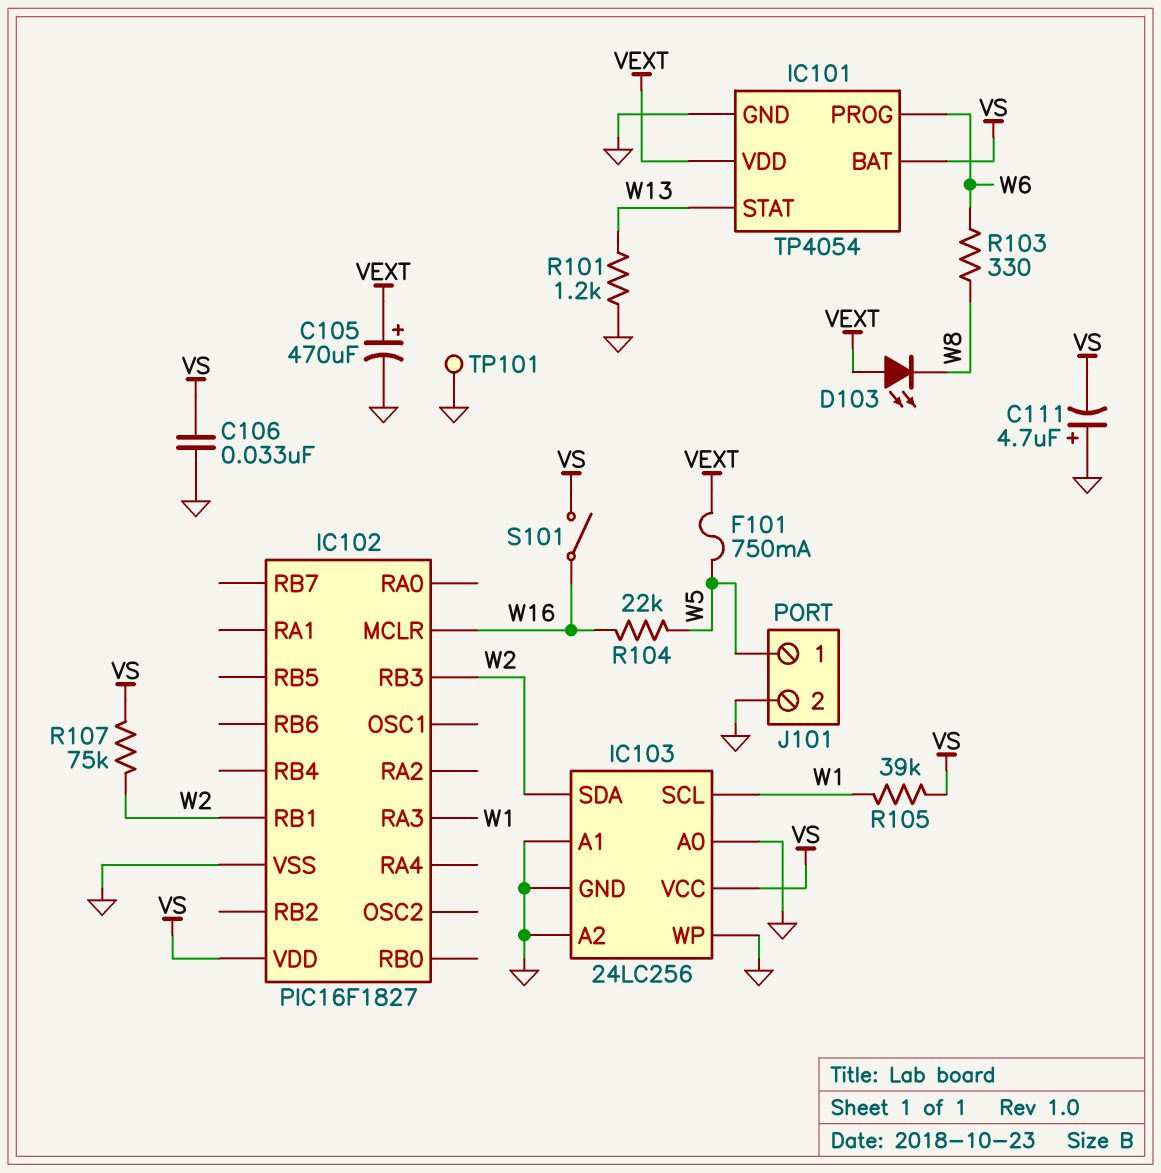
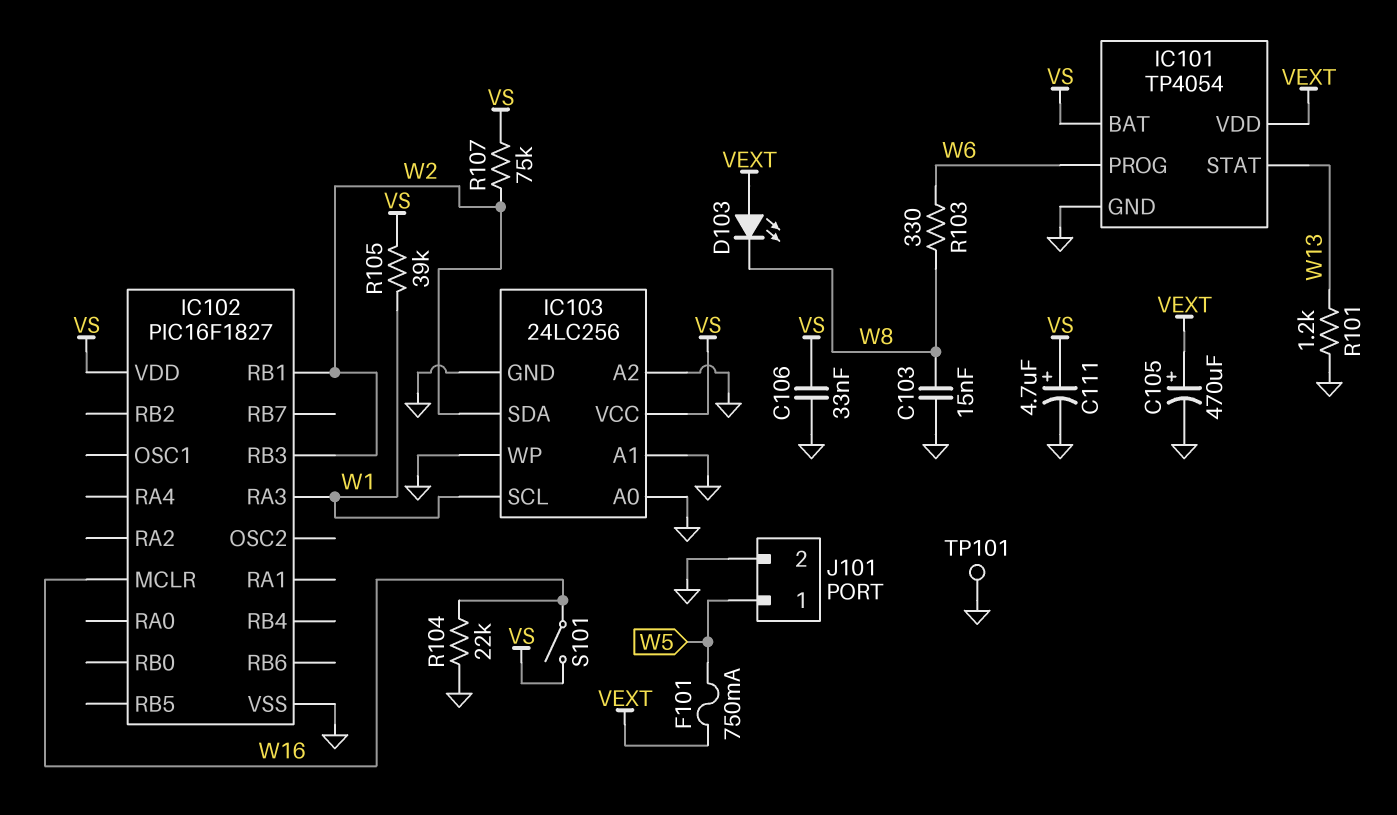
C103: none -> 15nF (GND, W8)
C111: 4.7uF (plus GND, minus VS) -> 4.7uF (plus VS, minus GND)
R104: 22k (W5, W16) -> 22k (GND, W16)

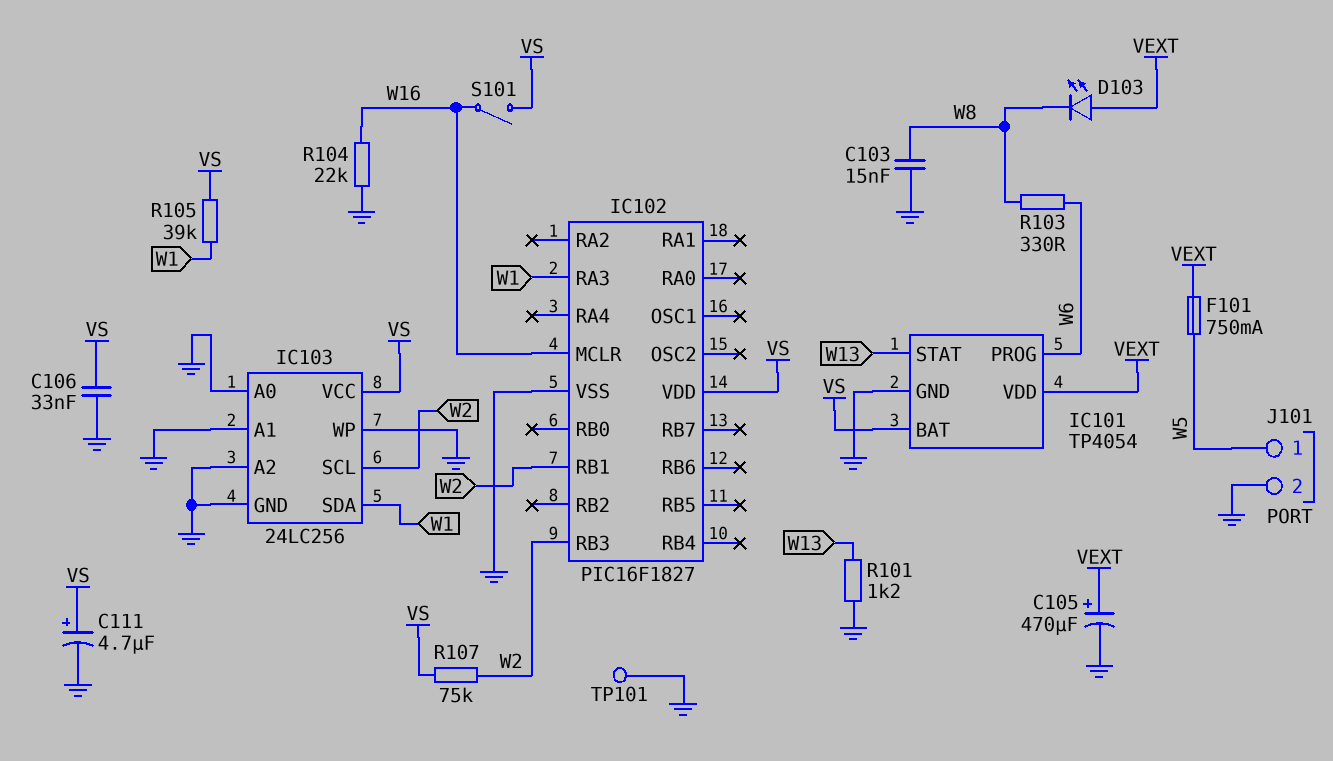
IC103 pin SCL: W1 -> W2
IC103 pin SDA: W2 -> W1

